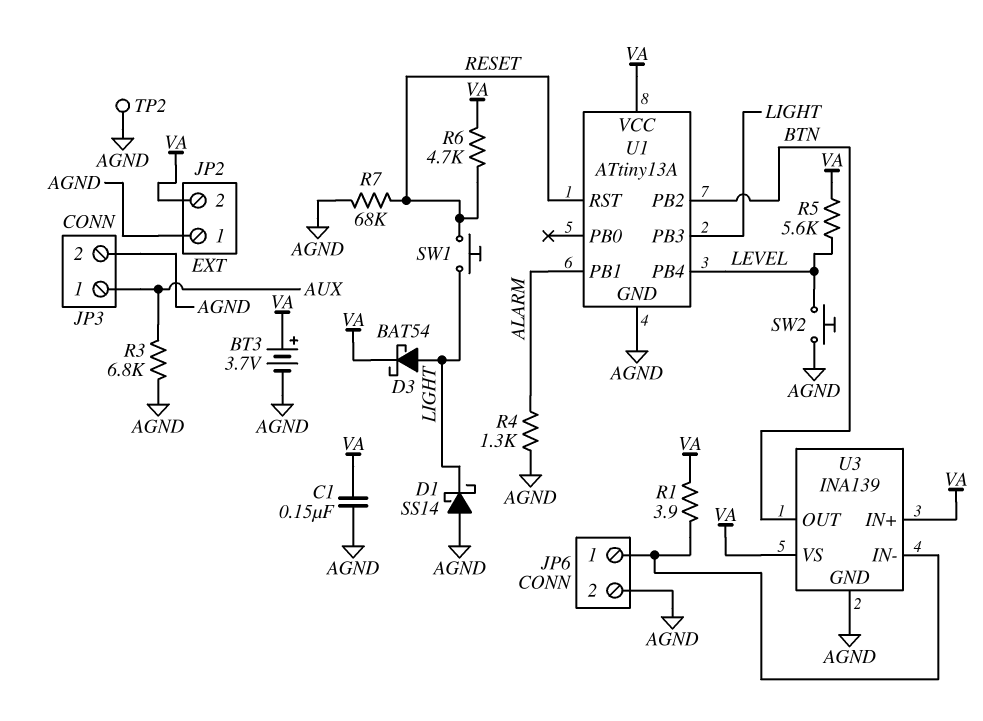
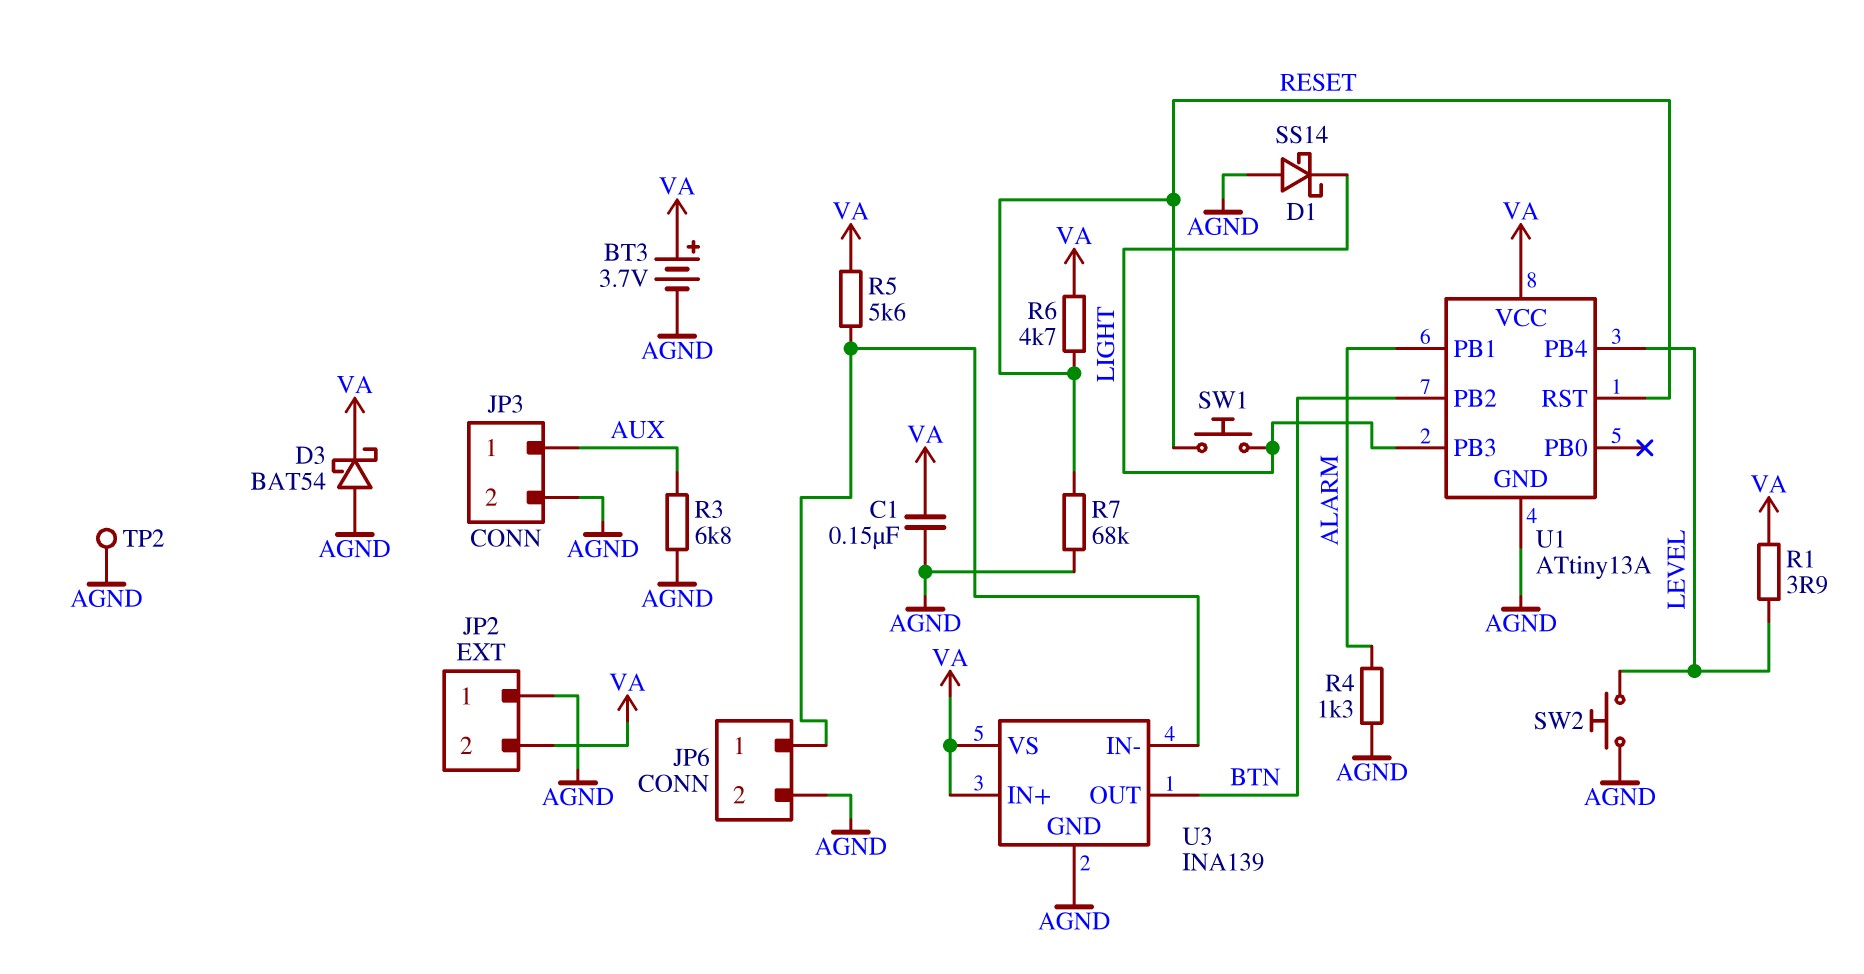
D3: schottky BAT54 (A LIGHT, K VA) -> schottky BAT54 (A AGND, K VA)
R1: 3.9 (JP6/1, VA) -> 3.9 (LEVEL, VA)
R5: 5.6k (LEVEL, VA) -> 5.6k (JP6/1, VA)

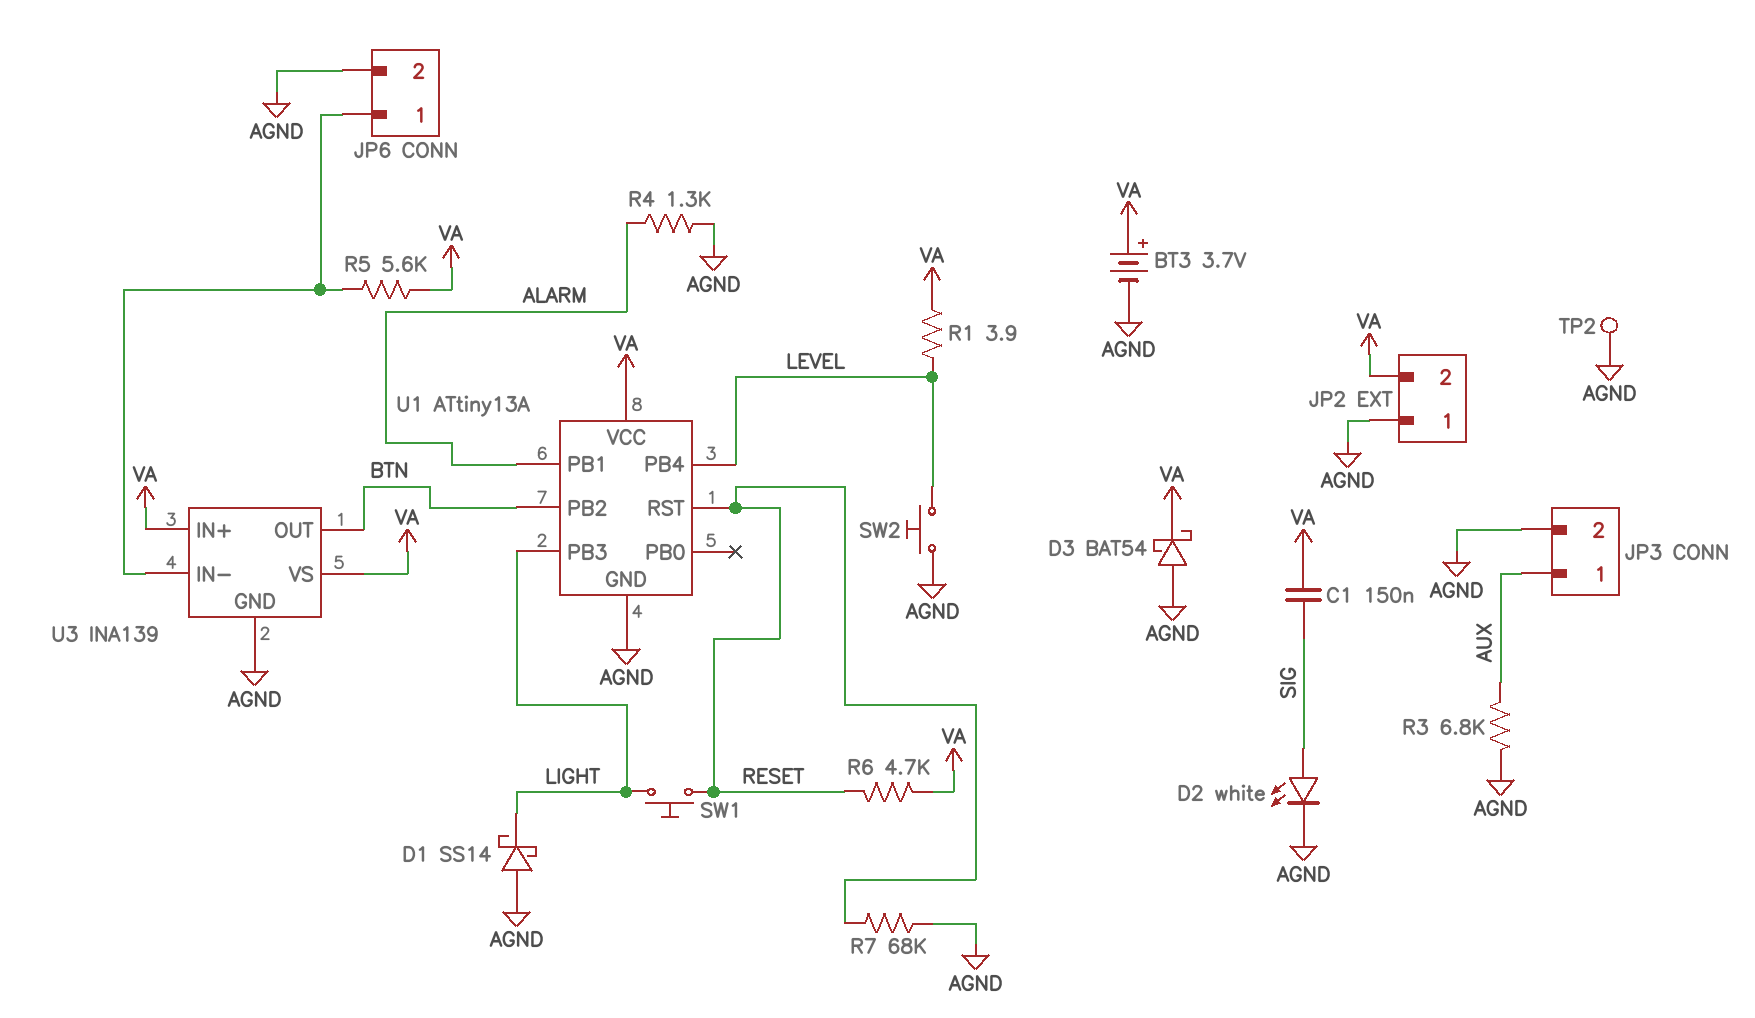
C1: 150nF (AGND, VA) -> 150nF (SIG, VA)
D2: none -> LED white (A SIG, K AGND)

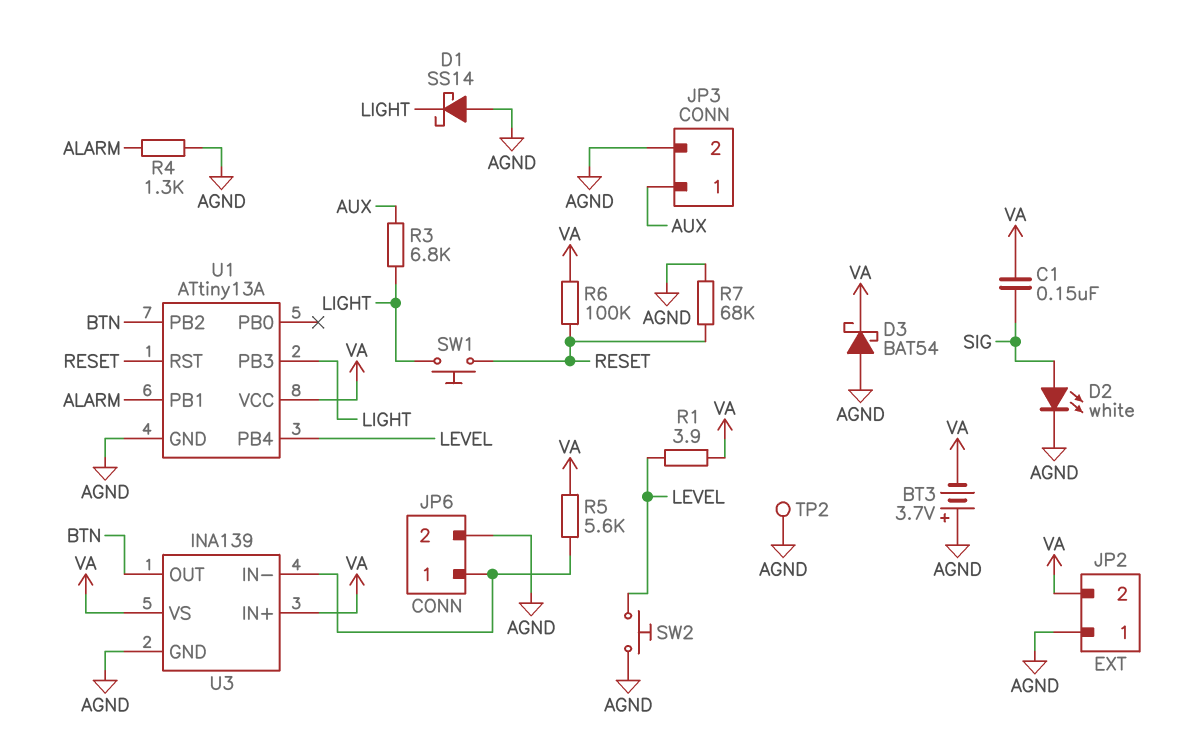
BT3: 3.7V (plus VA, minus AGND) -> 3.7V (plus AGND, minus VA)
R3: 6.8k (AGND, AUX) -> 6.8k (AUX, LIGHT)
R6: 4.7k (RESET, VA) -> 100k (RESET, VA)

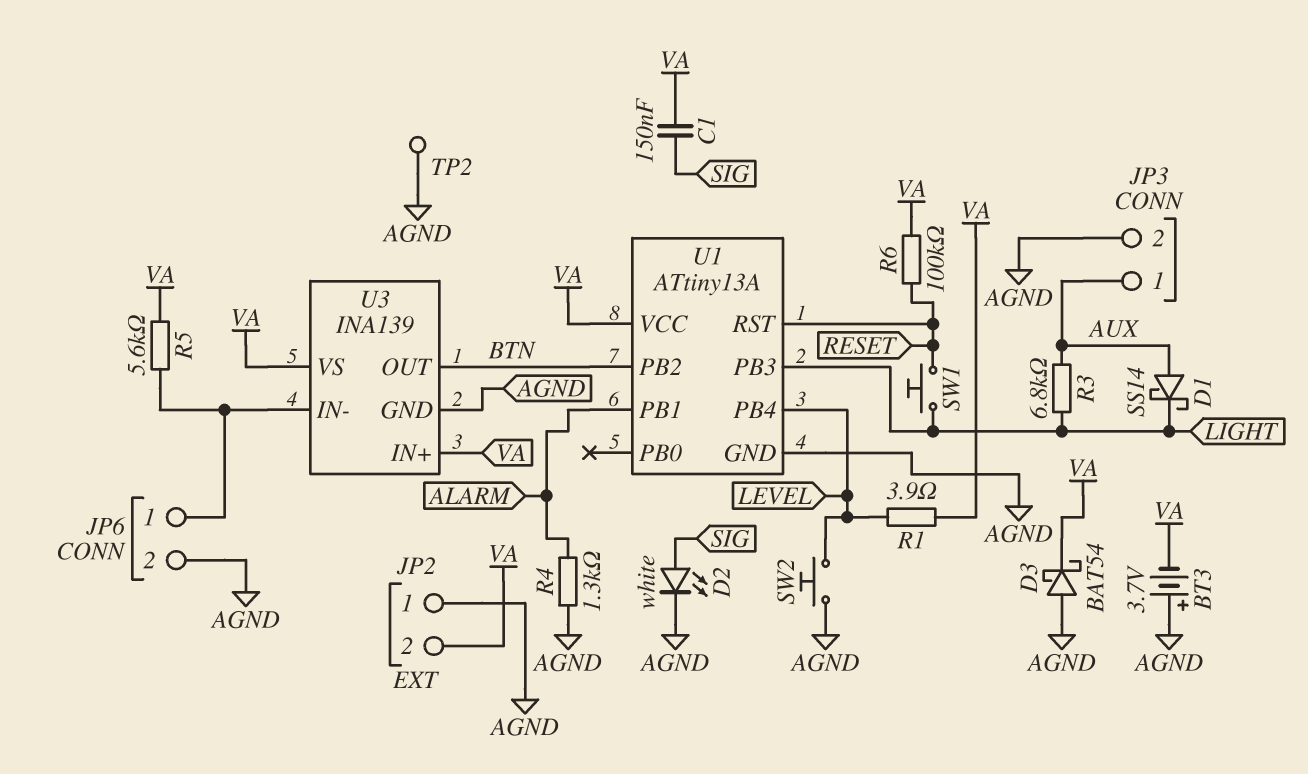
D1: schottky SS14 (A AGND, K LIGHT) -> schottky SS14 (A AUX, K LIGHT)
R7: 68k (AGND, RESET) -> none

